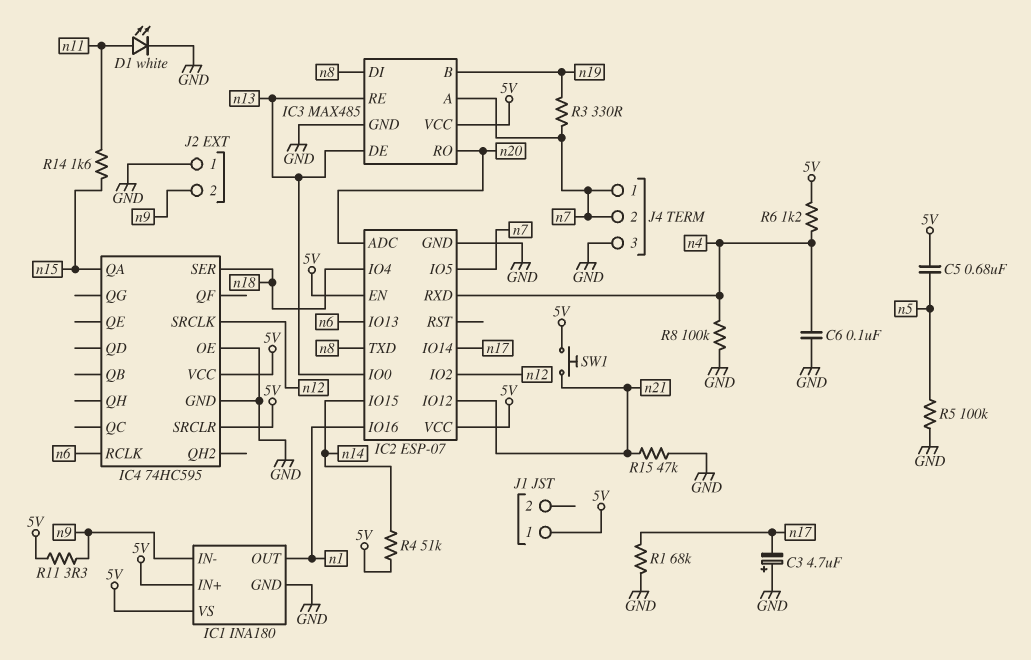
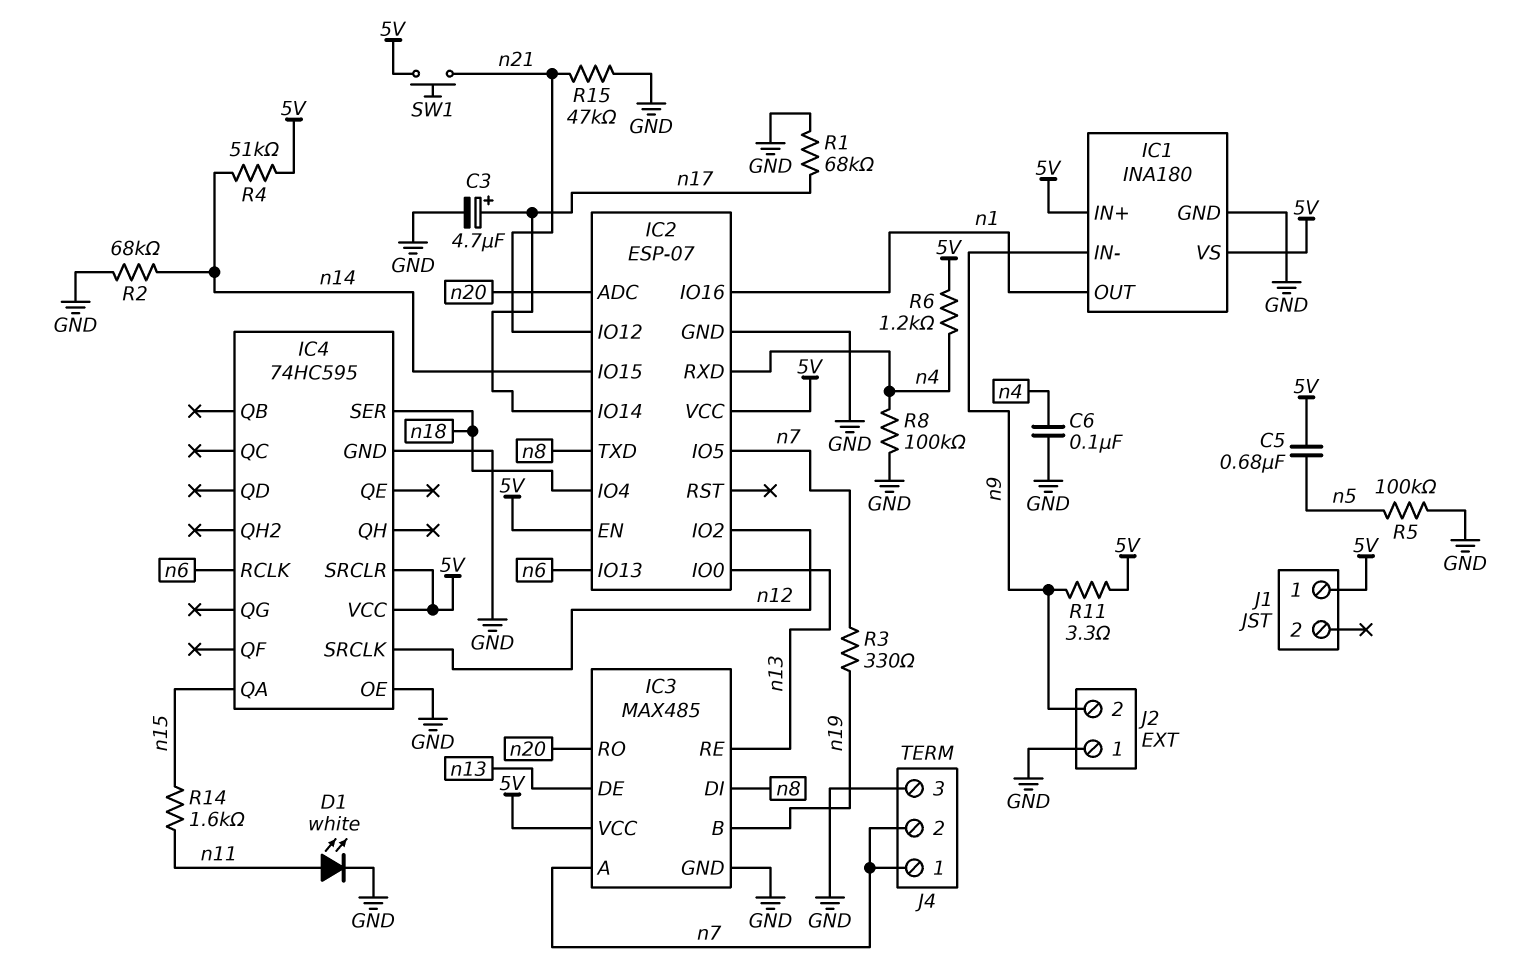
C3: 4.7uF (plus GND, minus n17) -> 4.7uF (plus n17, minus GND)
R2: none -> 68k (GND, n14)

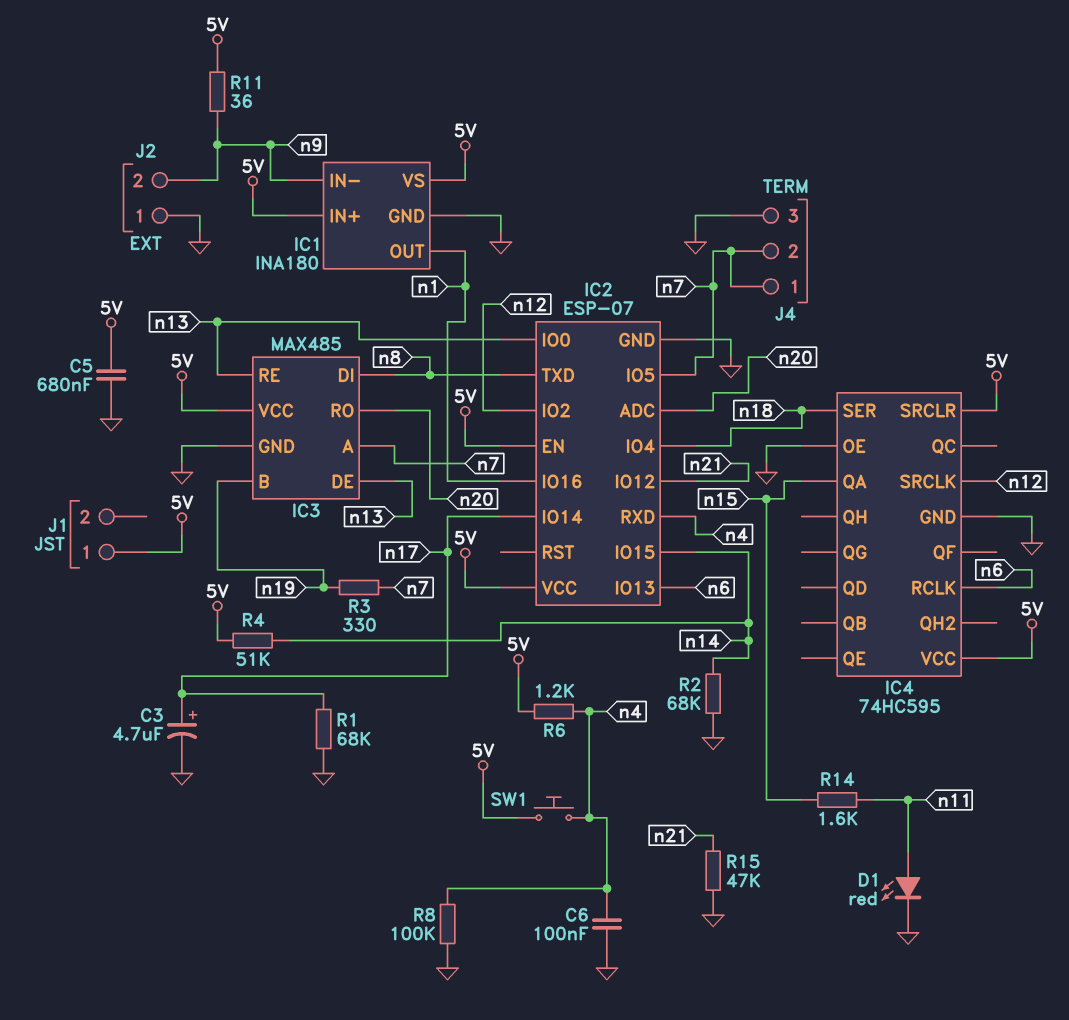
C5: 680nF (5V, n5) -> 680nF (5V, GND)
D1: LED white (A n11, K GND) -> LED red (A n11, K GND)
R5: 100k (GND, n5) -> none
R11: 3.3 (5V, n9) -> 36 (5V, n9)
SW1: button (5V, n21) -> button (5V, n4)

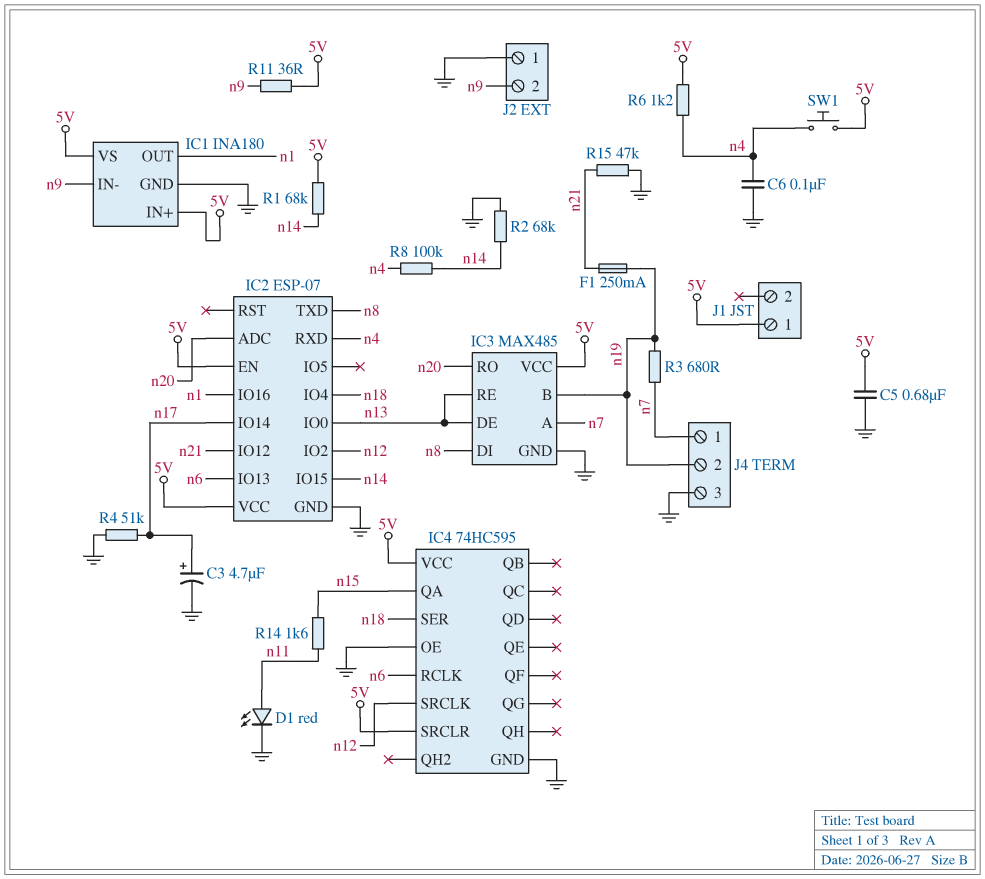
F1: none -> 250mA (n19, n21)
IC2 pin IO5: n7 -> none
J4 pin 2: n7 -> n19
R1: 68k (GND, n17) -> 68k (5V, n14)
R3: 330 (n7, n19) -> 680 (n7, n19)
R4: 51k (5V, n14) -> 51k (GND, n17)
R8: 100k (GND, n4) -> 100k (n4, n14)

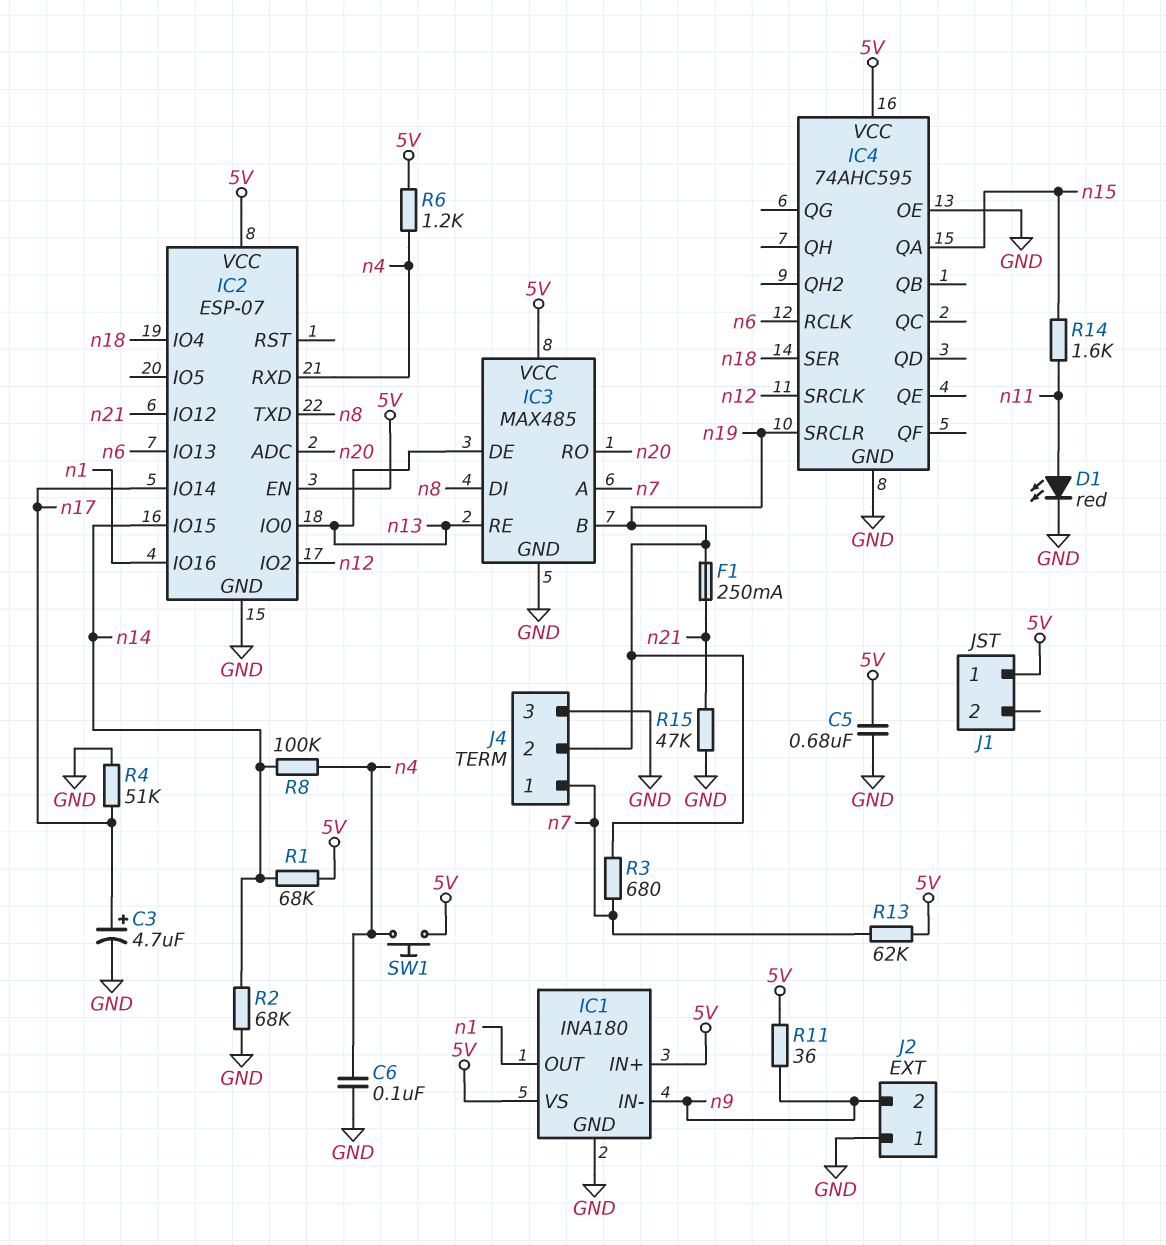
IC4: 74HC595 -> 74AHC595
IC4 pin SRCLR: 5V -> n19
R13: none -> 62k (5V, n7)

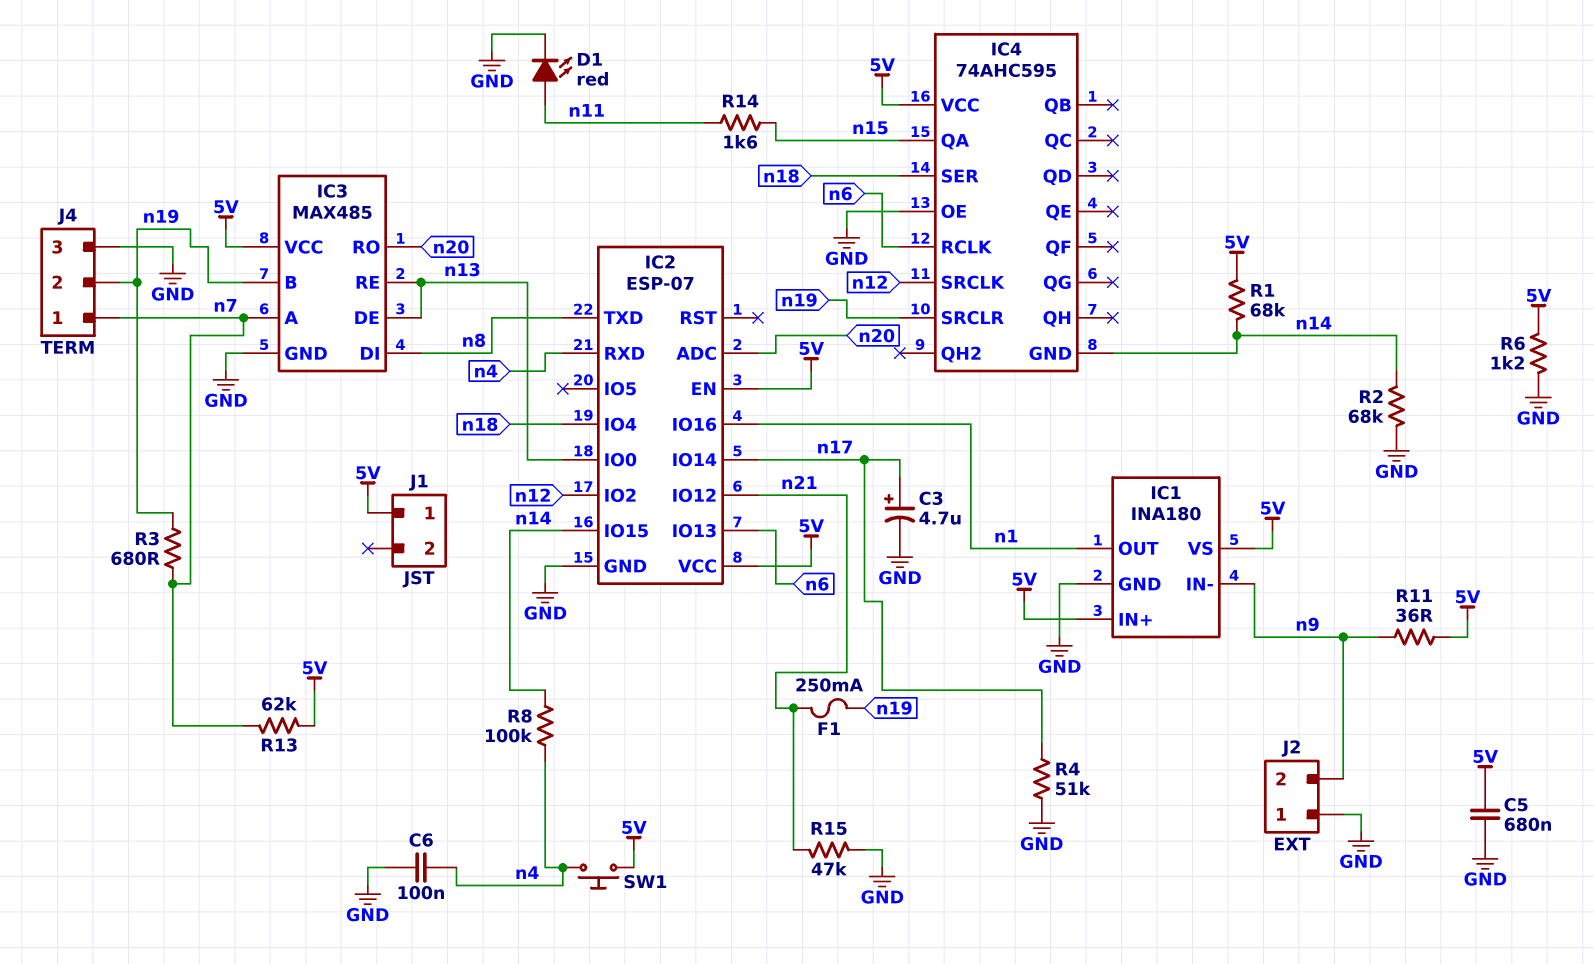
IC4 pin GND: GND -> n14
R6: 1.2k (5V, n4) -> 1.2k (5V, GND)

